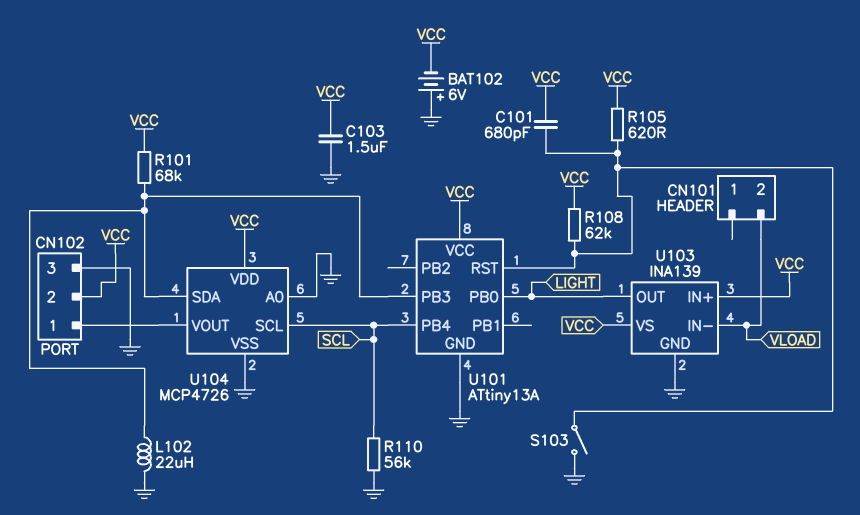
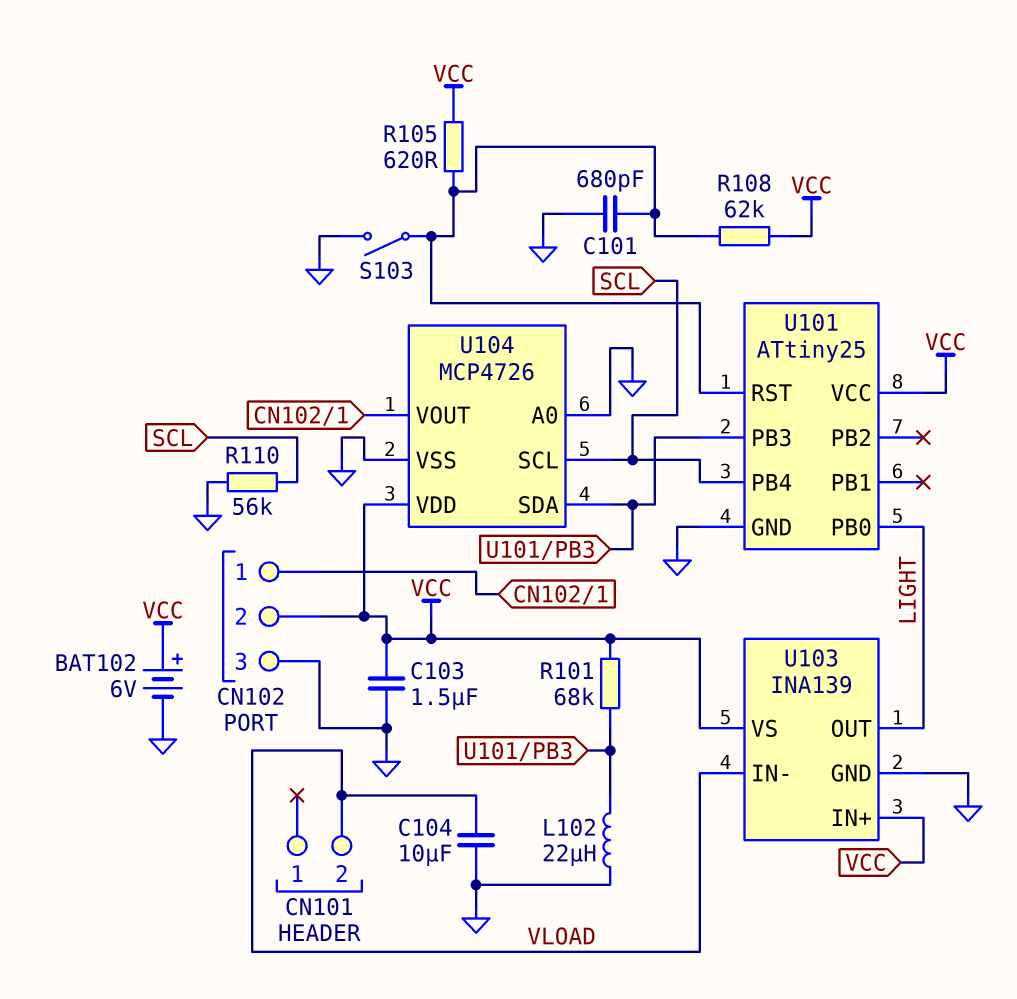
BAT102: 6V (plus GND, minus VCC) -> 6V (plus VCC, minus GND)
C101: 680pF (U101/RST, VCC) -> 680pF (GND, U101/RST)
C104: none -> 10uF (GND, VLOAD)
U101: ATtiny13A -> ATtiny25

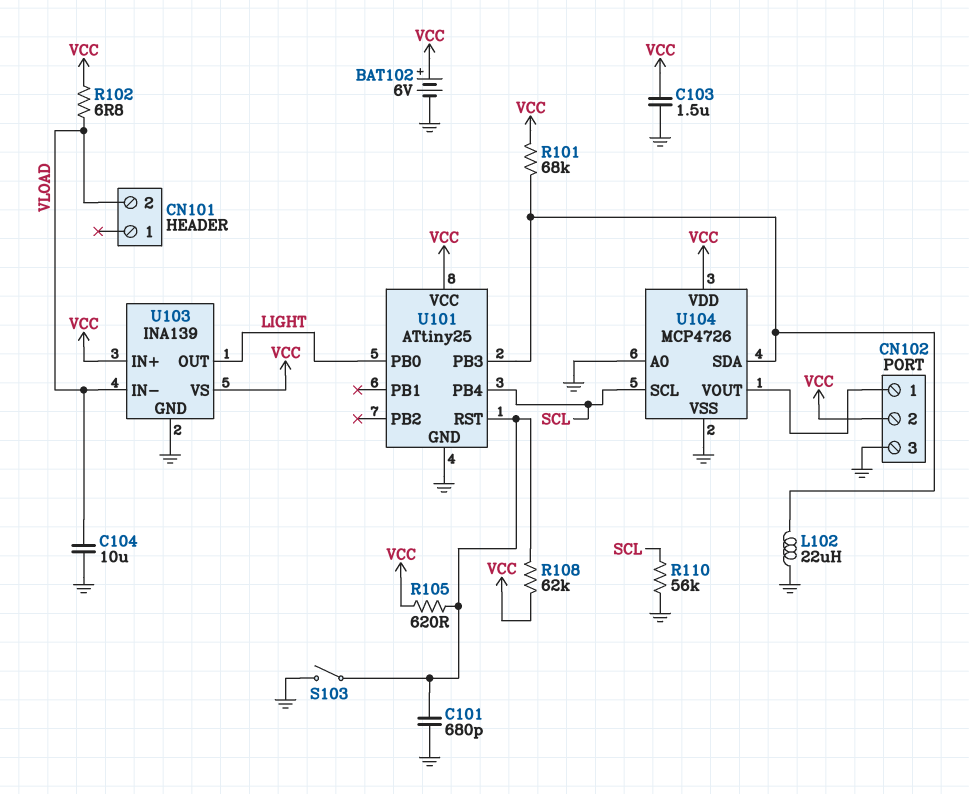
R102: none -> 6.8 (VCC, VLOAD)

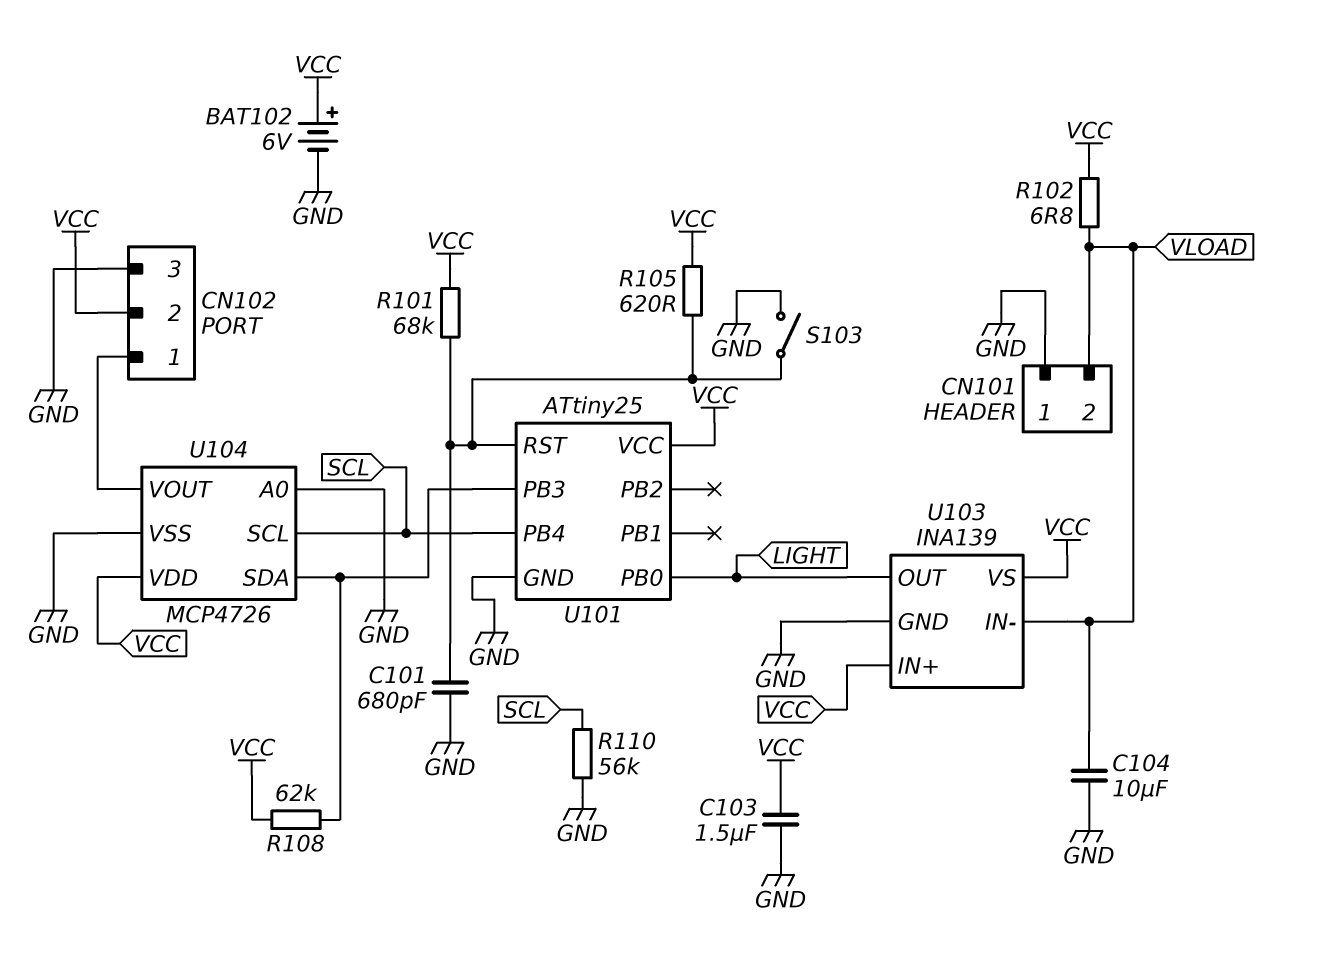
CN101 pin 1: none -> GND
L102: 22uH (GND, U101/PB3) -> none
R101: 68k (U101/PB3, VCC) -> 68k (U101/RST, VCC)
R108: 62k (U101/RST, VCC) -> 62k (U101/PB3, VCC)

